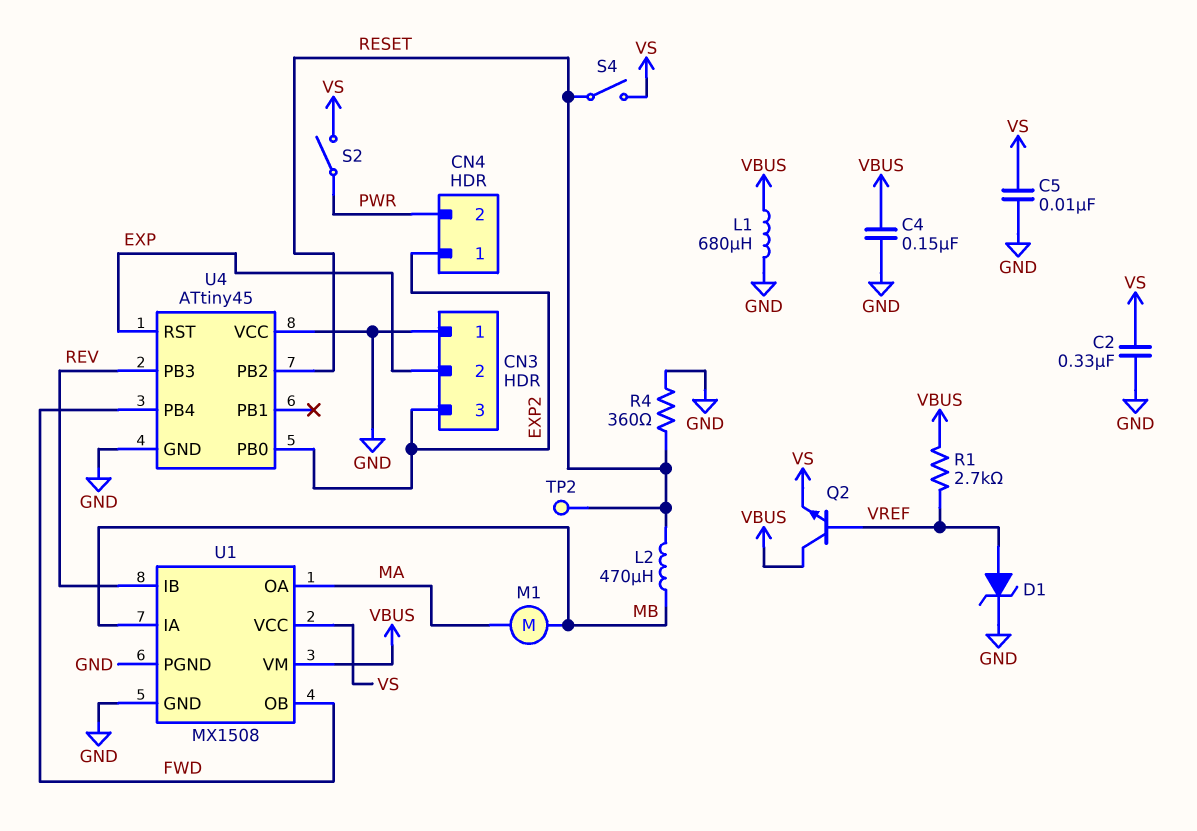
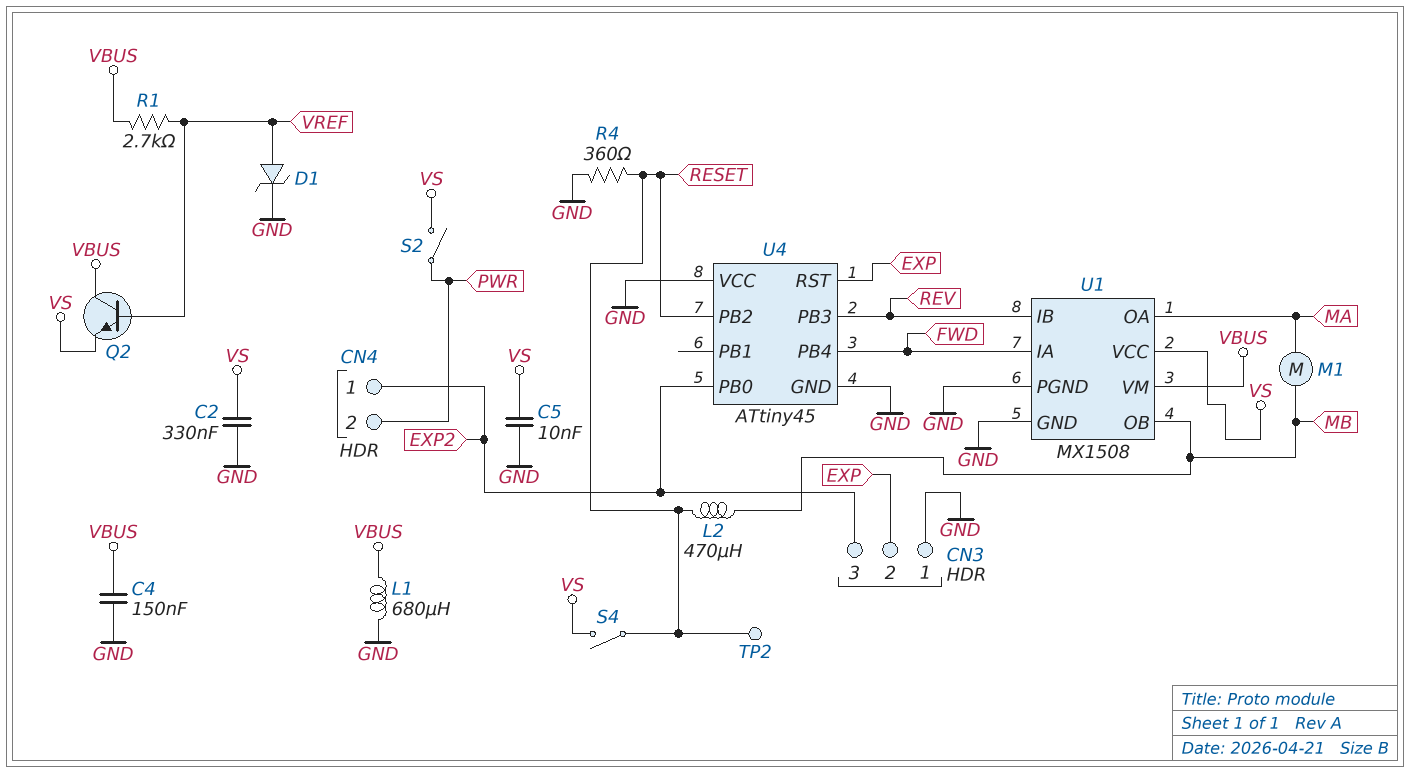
U1 pin IA: MB -> FWD
U1 pin OB: FWD -> MB

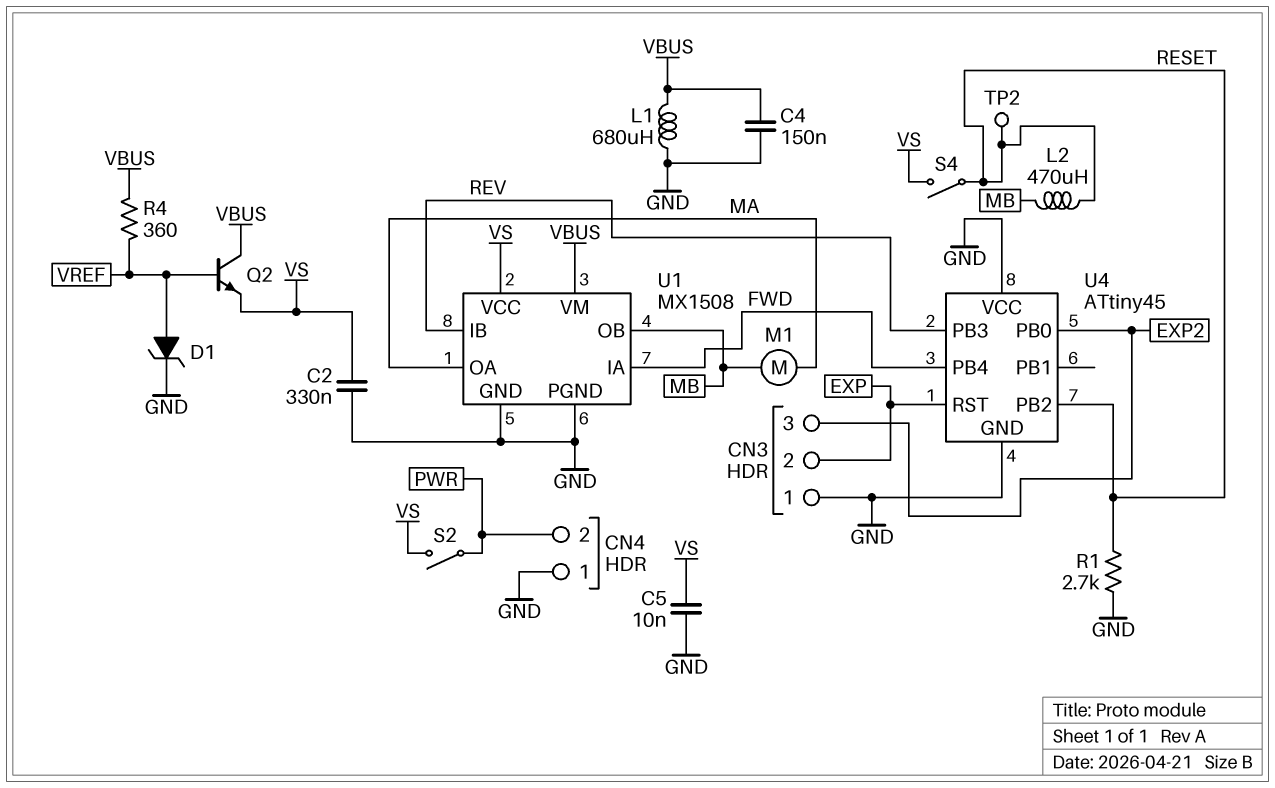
CN4 pin 1: EXP2 -> GND
R1: 2.7k (VBUS, VREF) -> 2.7k (GND, RESET)
R4: 360 (GND, RESET) -> 360 (VBUS, VREF)

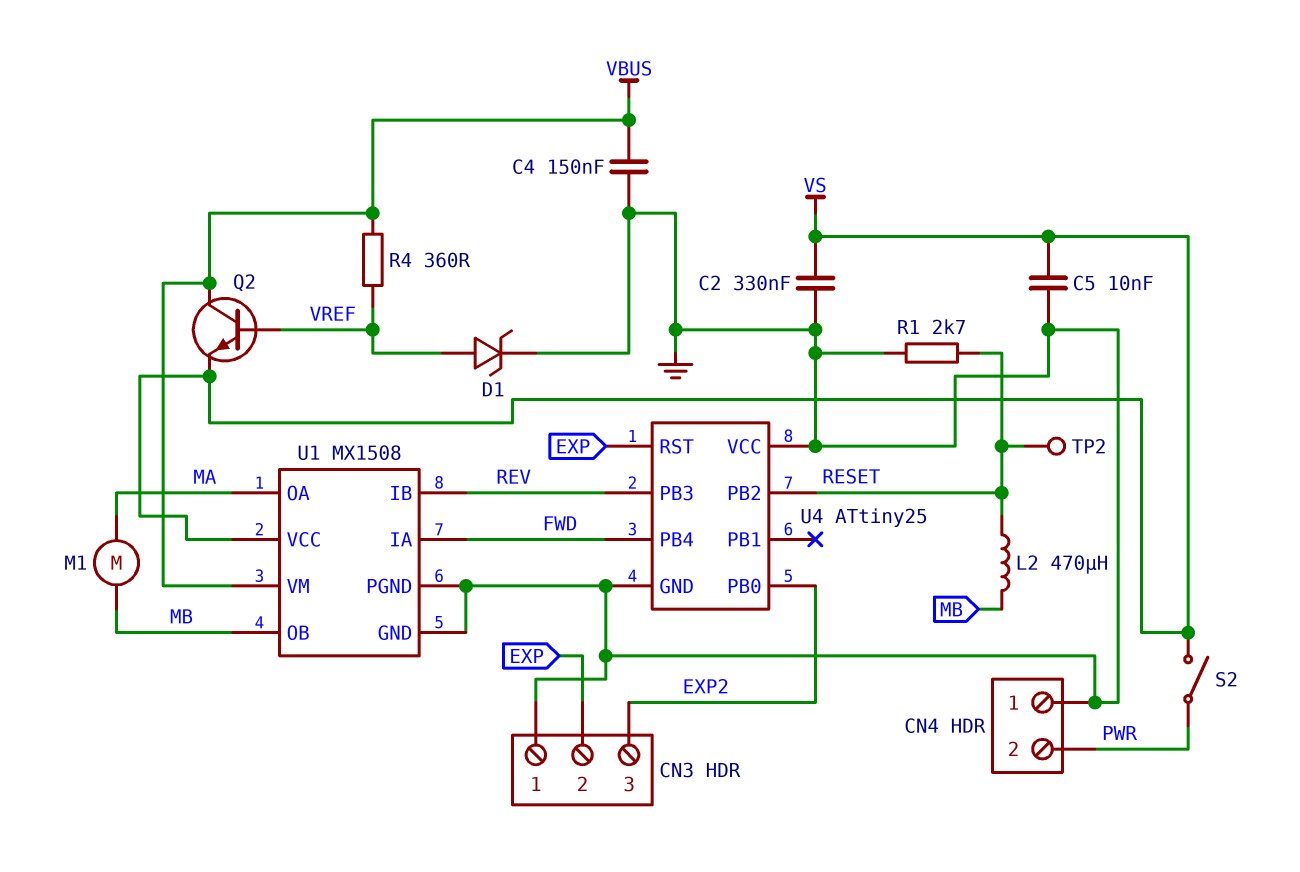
L1: 680uH (GND, VBUS) -> none
S4: switch (RESET, VS) -> none
U4: ATtiny45 -> ATtiny25

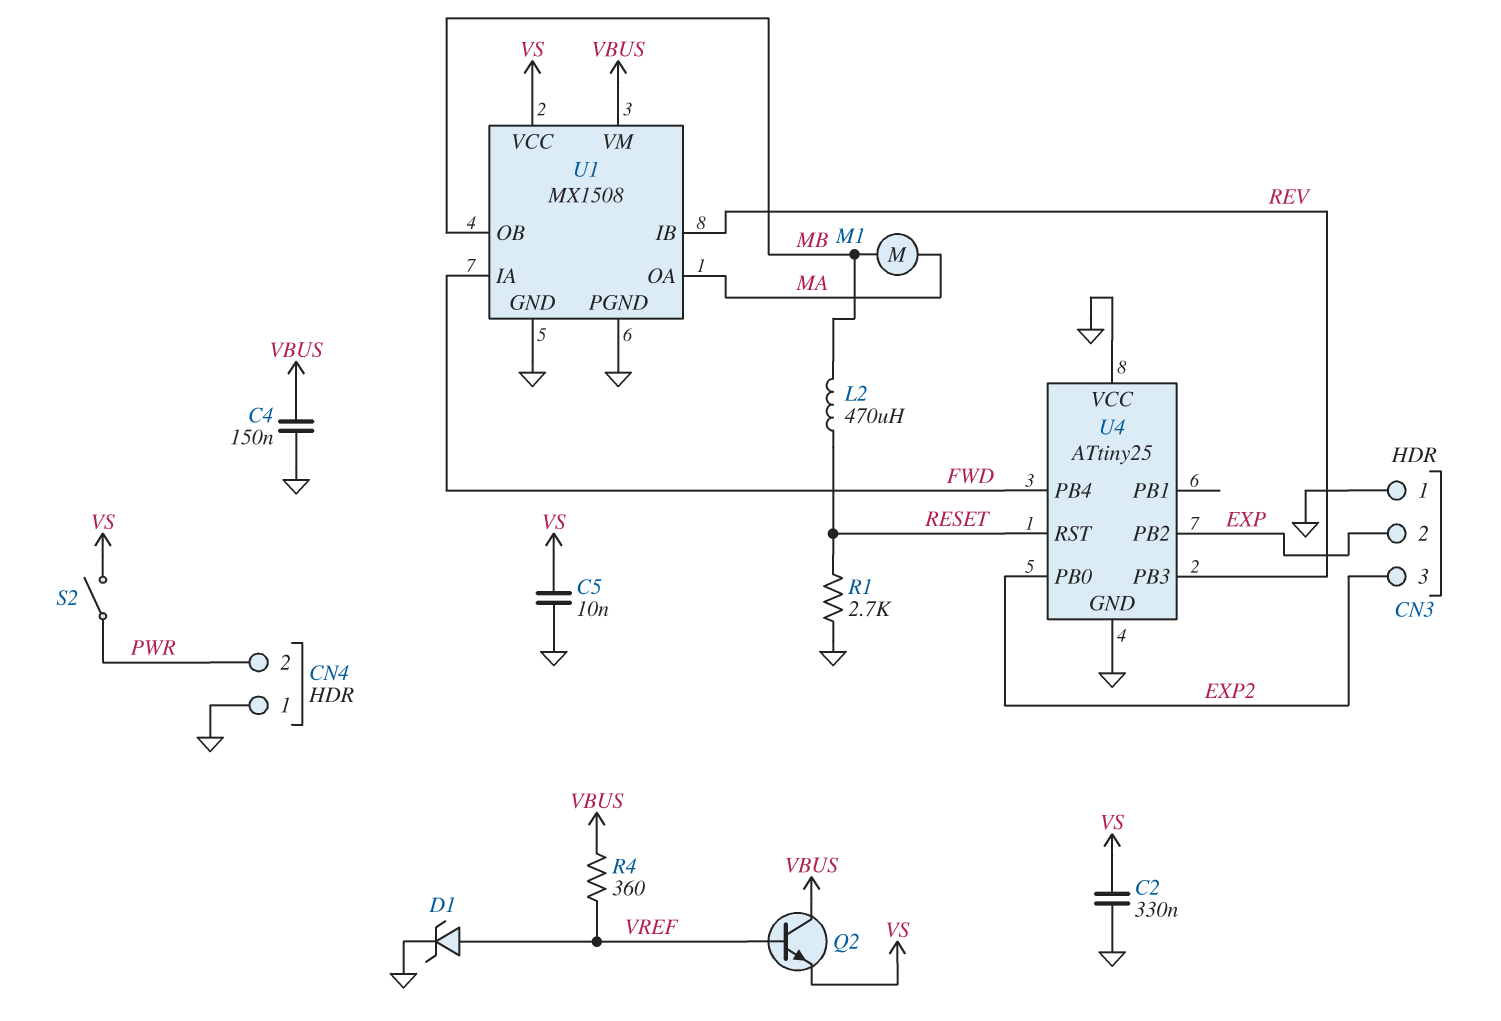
TP2: test point (RESET) -> none
U4 pin PB2: RESET -> EXP
U4 pin RST: EXP -> RESET

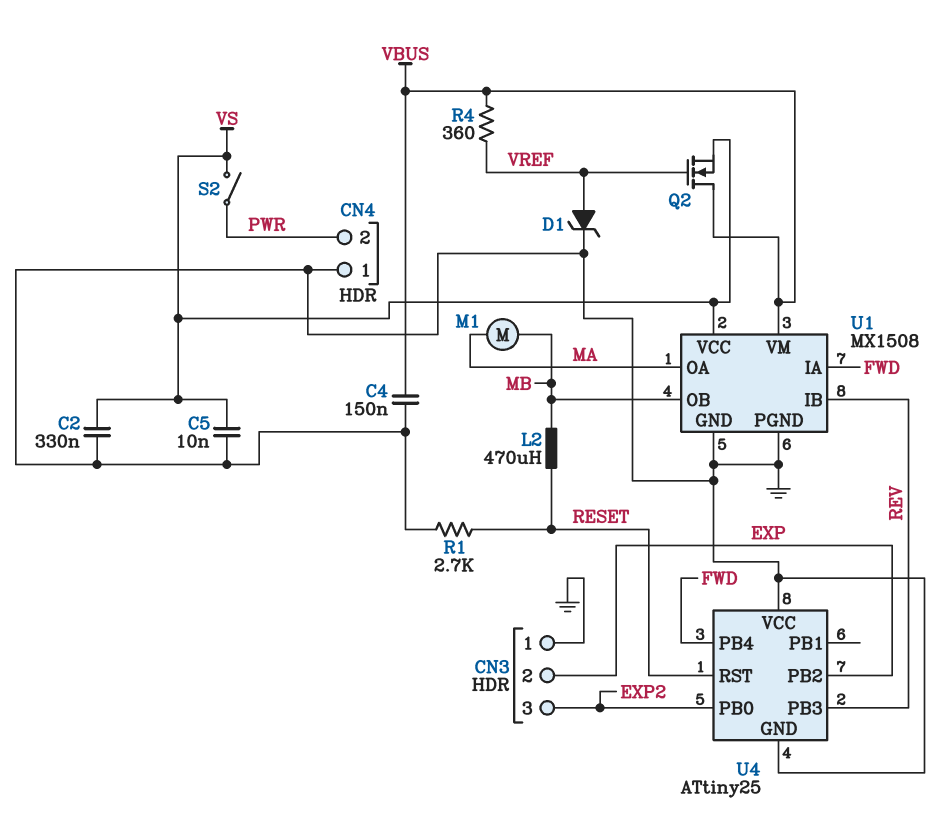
Q2: NPN (B VREF, C VBUS, E VS) -> NMOS (G VREF, D VBUS, S VS)

